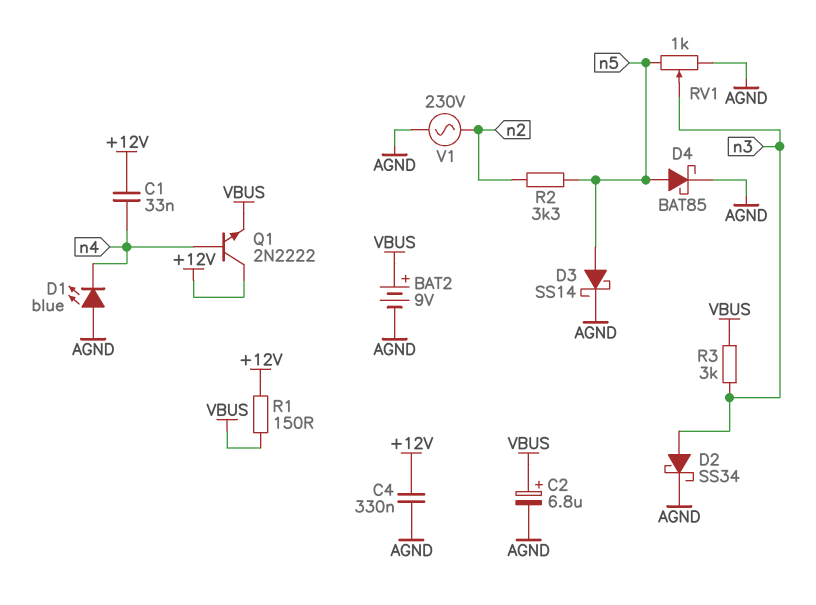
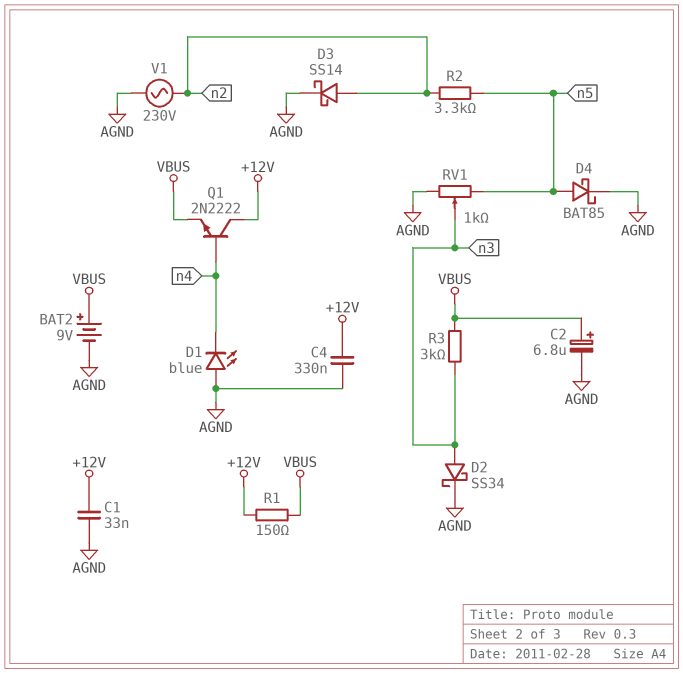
C1: 33nF (+12V, n4) -> 33nF (+12V, AGND)
D3: schottky SS14 (A n5, K AGND) -> schottky SS14 (A n2, K AGND)

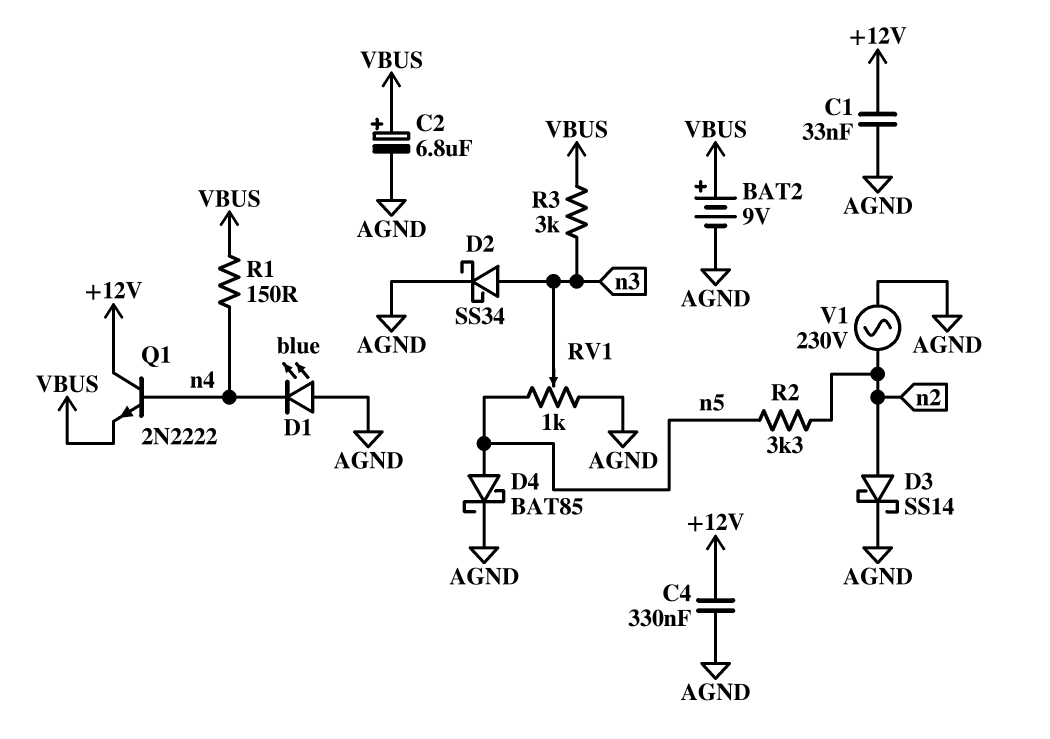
R1: 150 (+12V, VBUS) -> 150 (VBUS, n4)

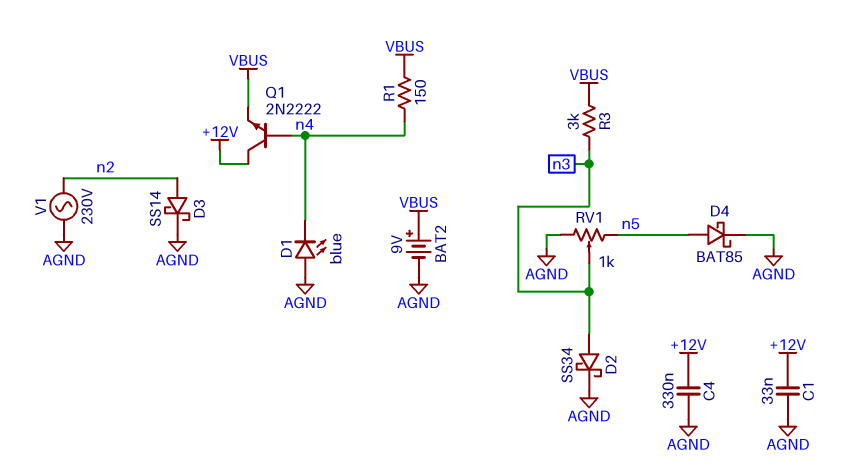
C2: 6.8uF (plus VBUS, minus AGND) -> none
R2: 3.3k (n2, n5) -> none

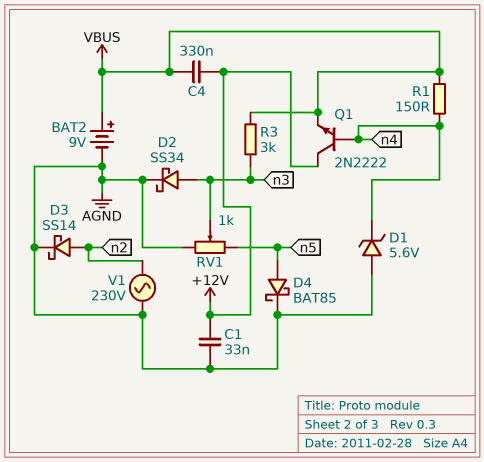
C4: 330nF (+12V, AGND) -> 330nF (+12V, VBUS)
D1: LED blue (A AGND, K n4) -> zener 5.6V (A AGND, K n4)

